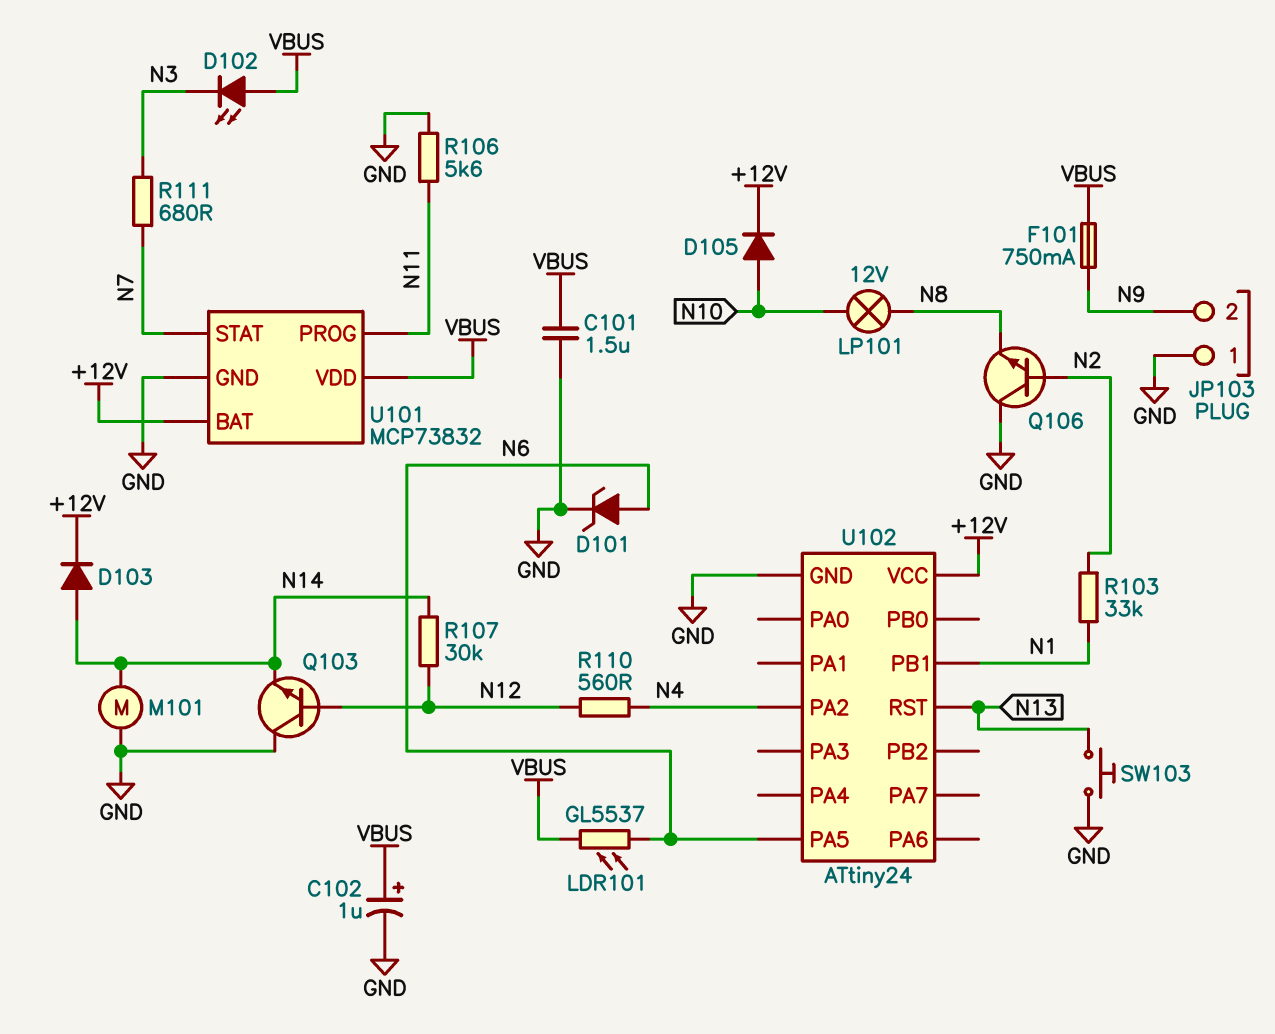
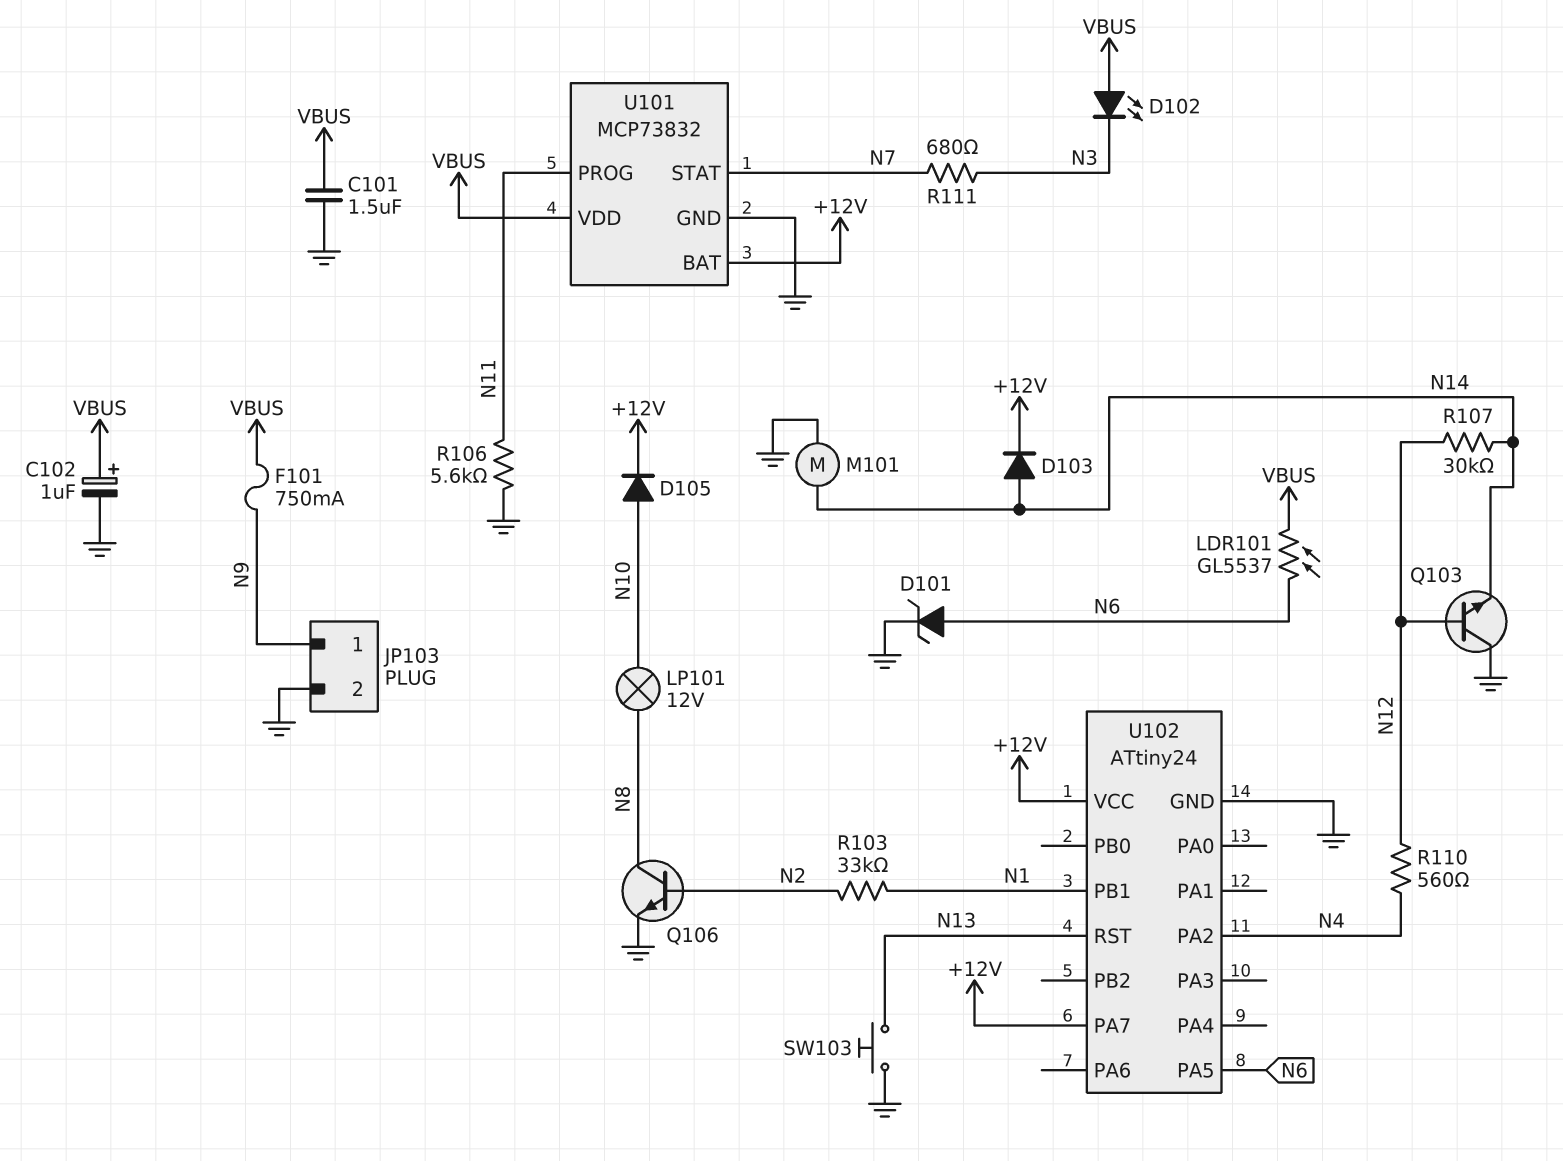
JP103 pin 1: GND -> N9
JP103 pin 2: N9 -> GND
Q106: NPN (B N2, C GND, E N8) -> NPN (B N2, C N8, E GND)
U102 pin PA7: none -> +12V

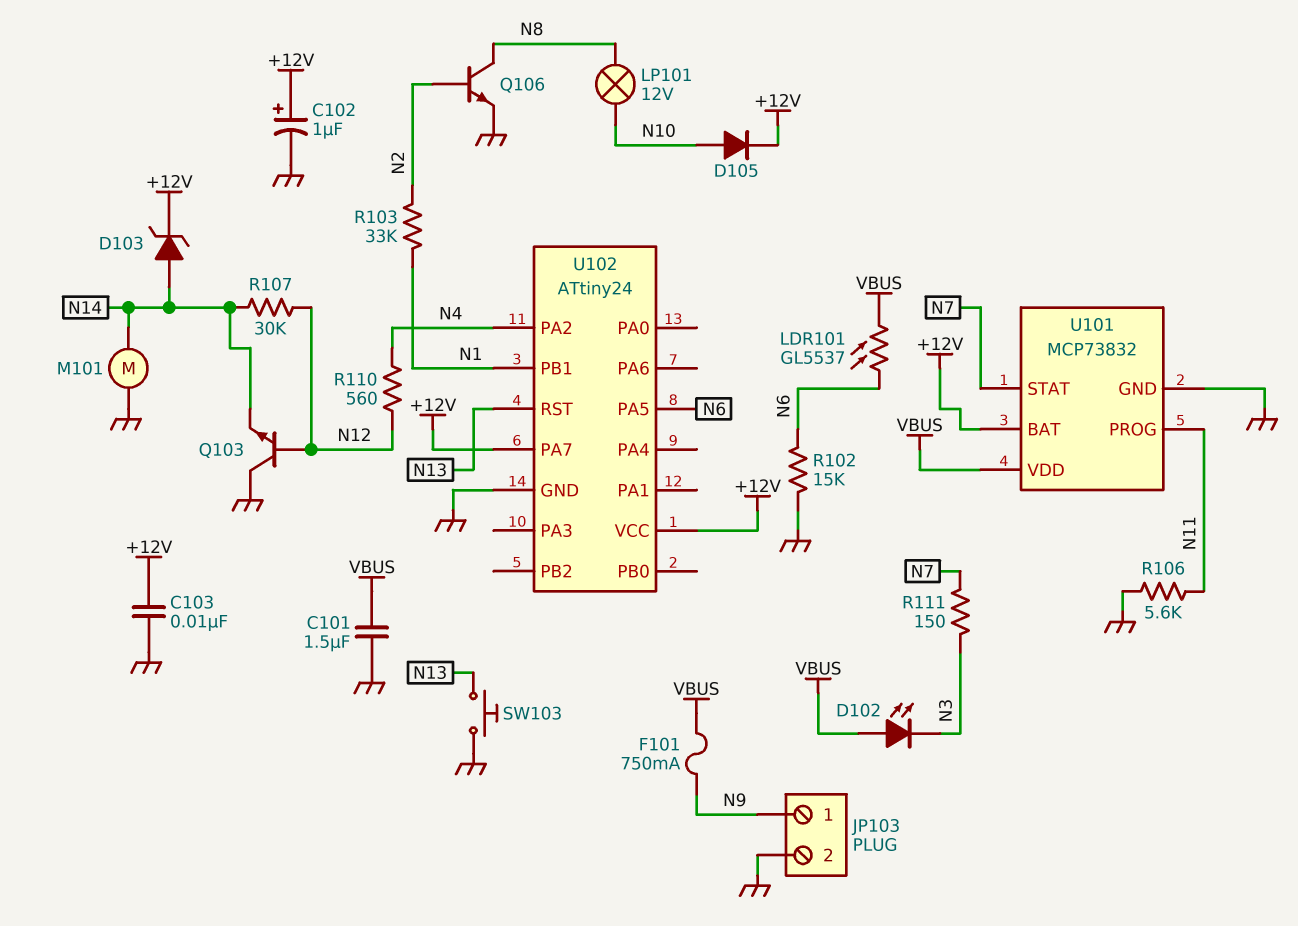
C102: 1uF (plus VBUS, minus GND) -> 1uF (plus +12V, minus GND)
C103: none -> 10nF (+12V, GND)
D101: zener (A N6, K GND) -> none
D103: diode (A N14, K +12V) -> zener (A N14, K +12V)
R102: none -> 15k (GND, N6)
R111: 680 (N3, N7) -> 150 (N3, N7)

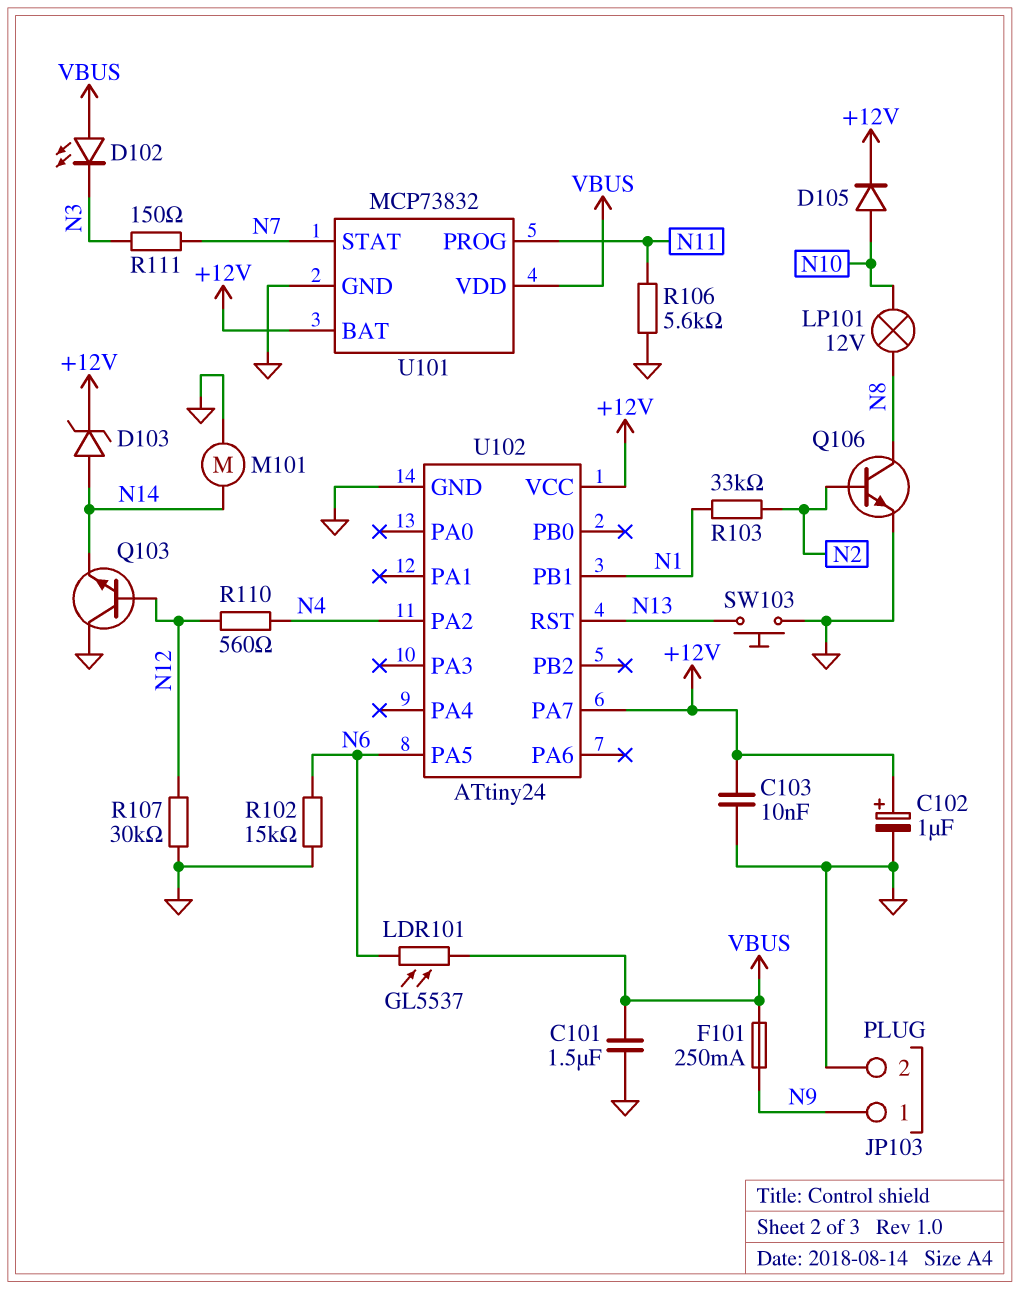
F101: 750mA (N9, VBUS) -> 250mA (N9, VBUS)
R107: 30k (N12, N14) -> 30k (GND, N12)

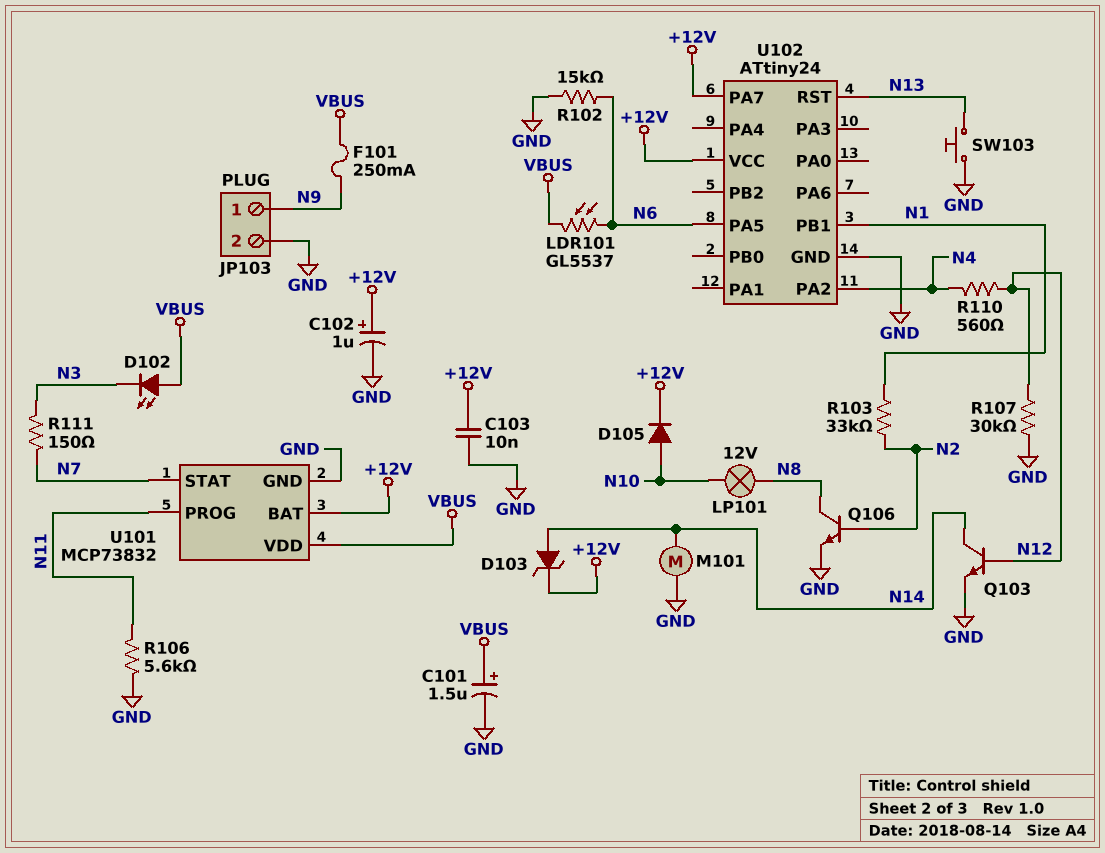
C101: 1.5uF (GND, VBUS) -> 1.5uF (plus VBUS, minus GND)
Q103: NPN (B N12, C GND, E N14) -> NPN (B N12, C N14, E GND)

